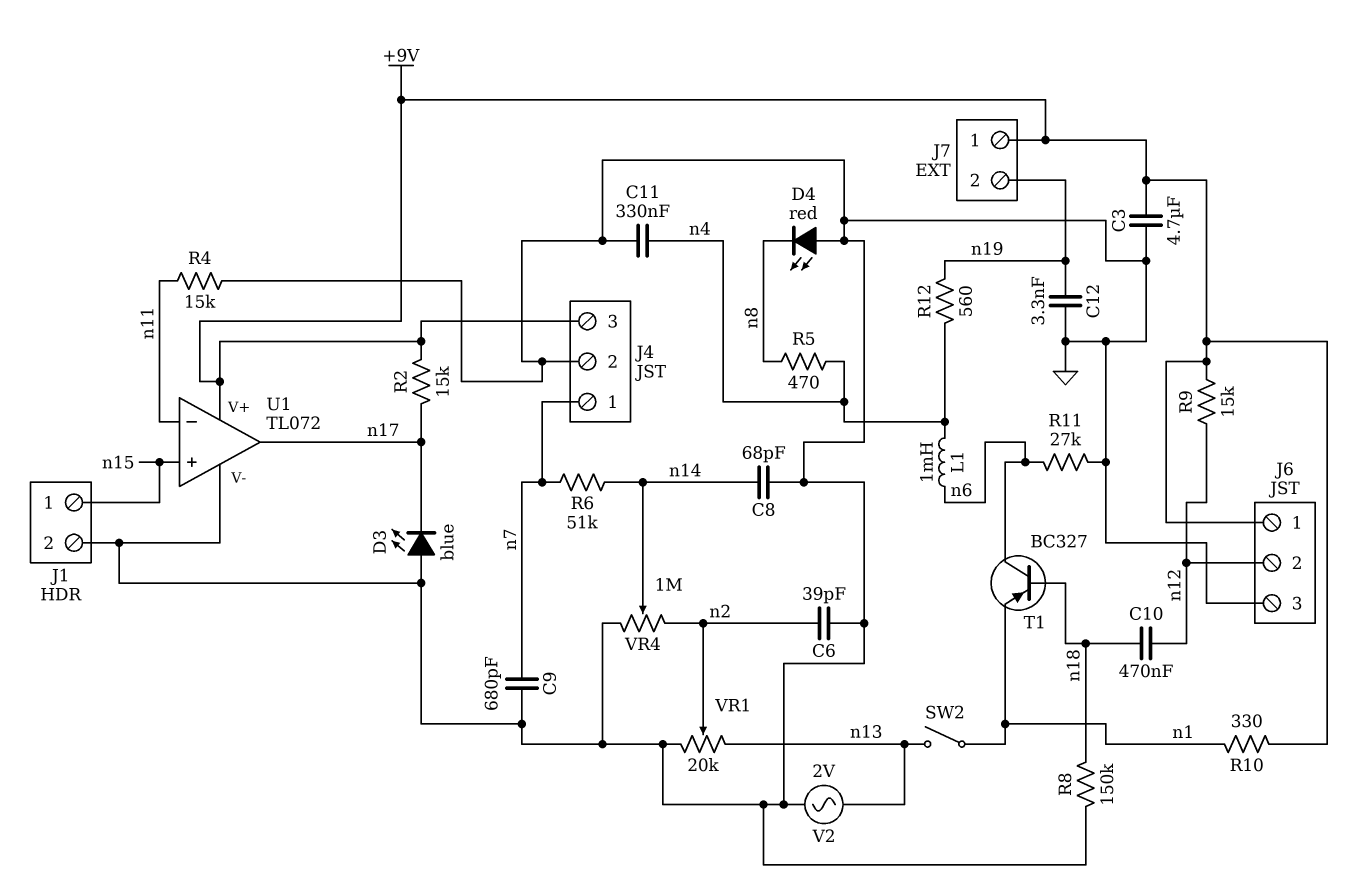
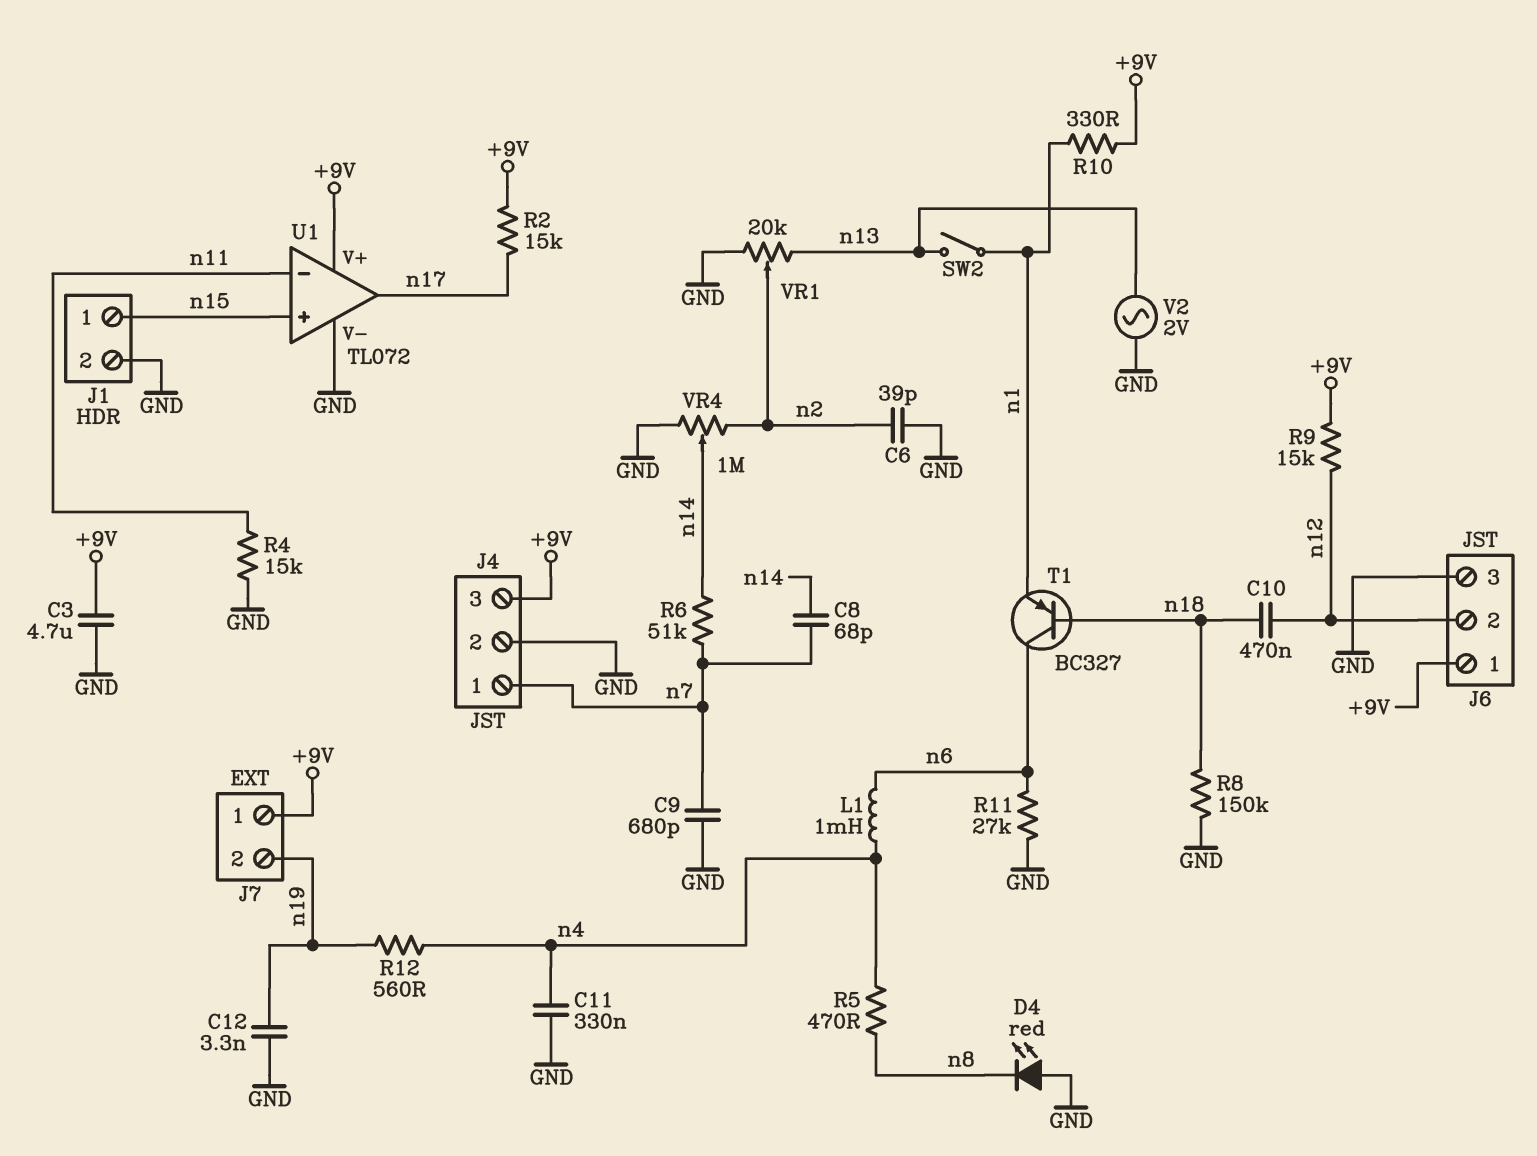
C8: 68pF (GND, n14) -> 68pF (n7, n14)
D3: LED blue (A GND, K n17) -> none

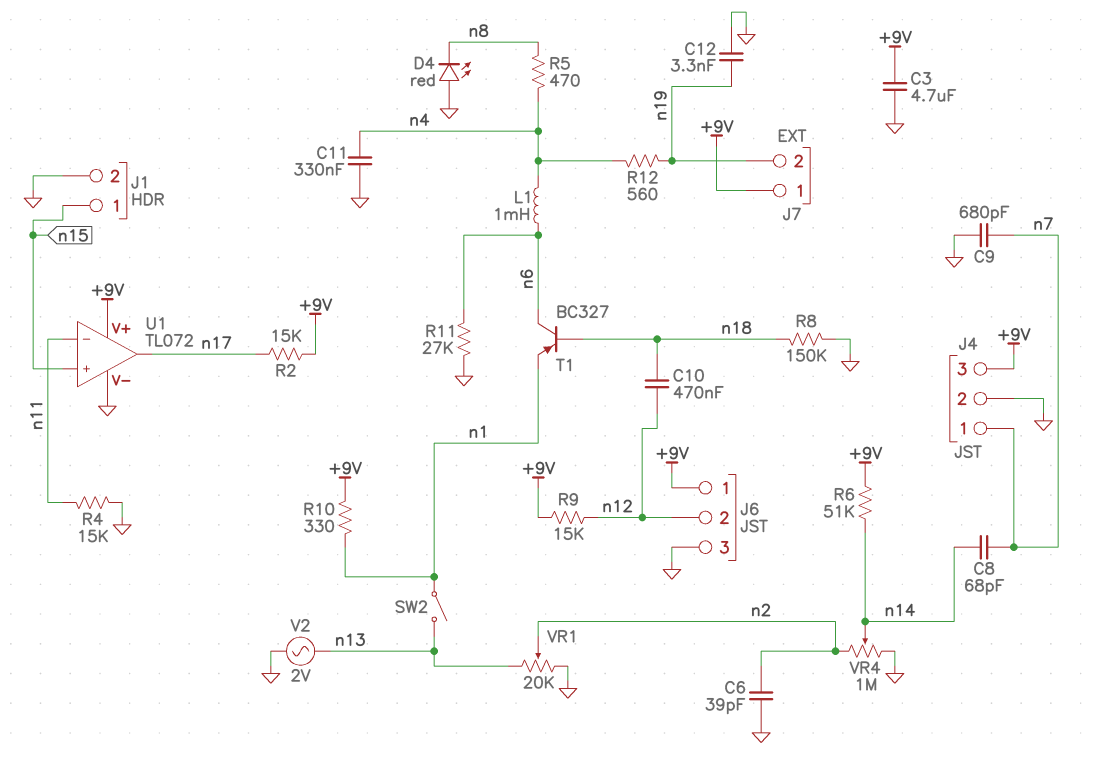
R6: 51k (n7, n14) -> 51k (+9V, n14)

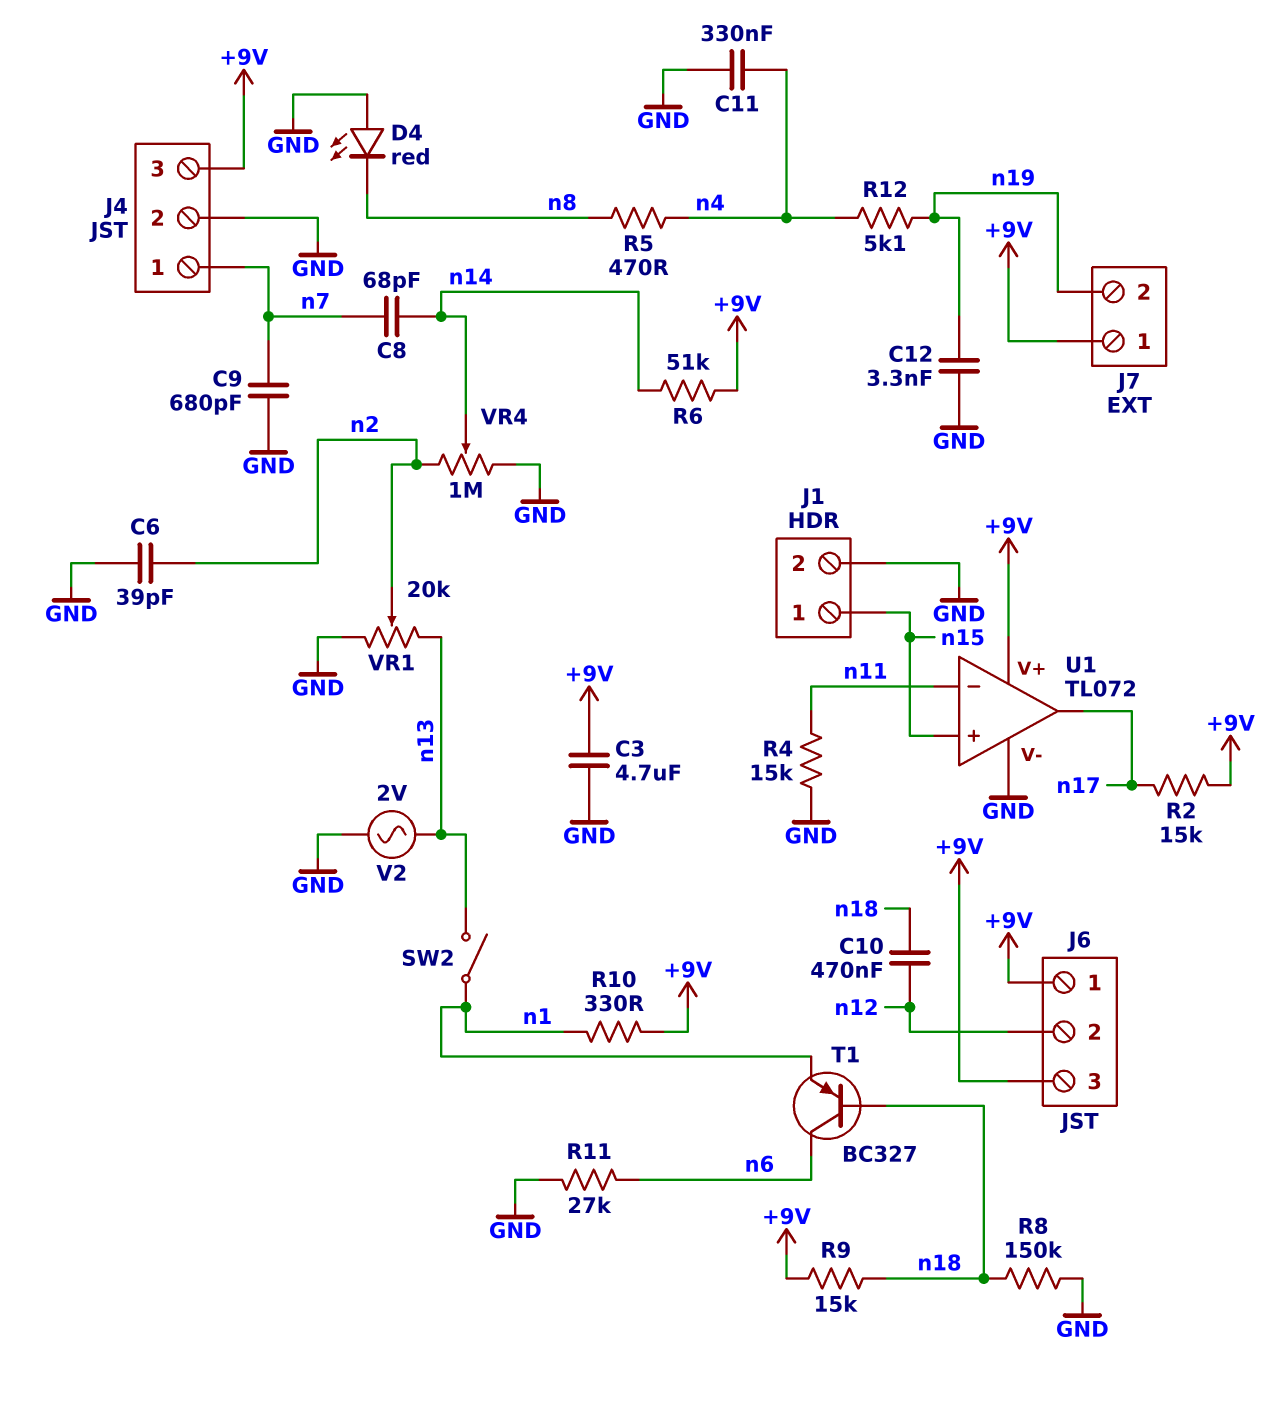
J6 pin 3: GND -> +9V
L1: 1mH (n4, n6) -> none
R9: 15k (+9V, n12) -> 15k (+9V, n18)
R12: 560 (n4, n19) -> 5.1k (n4, n19)

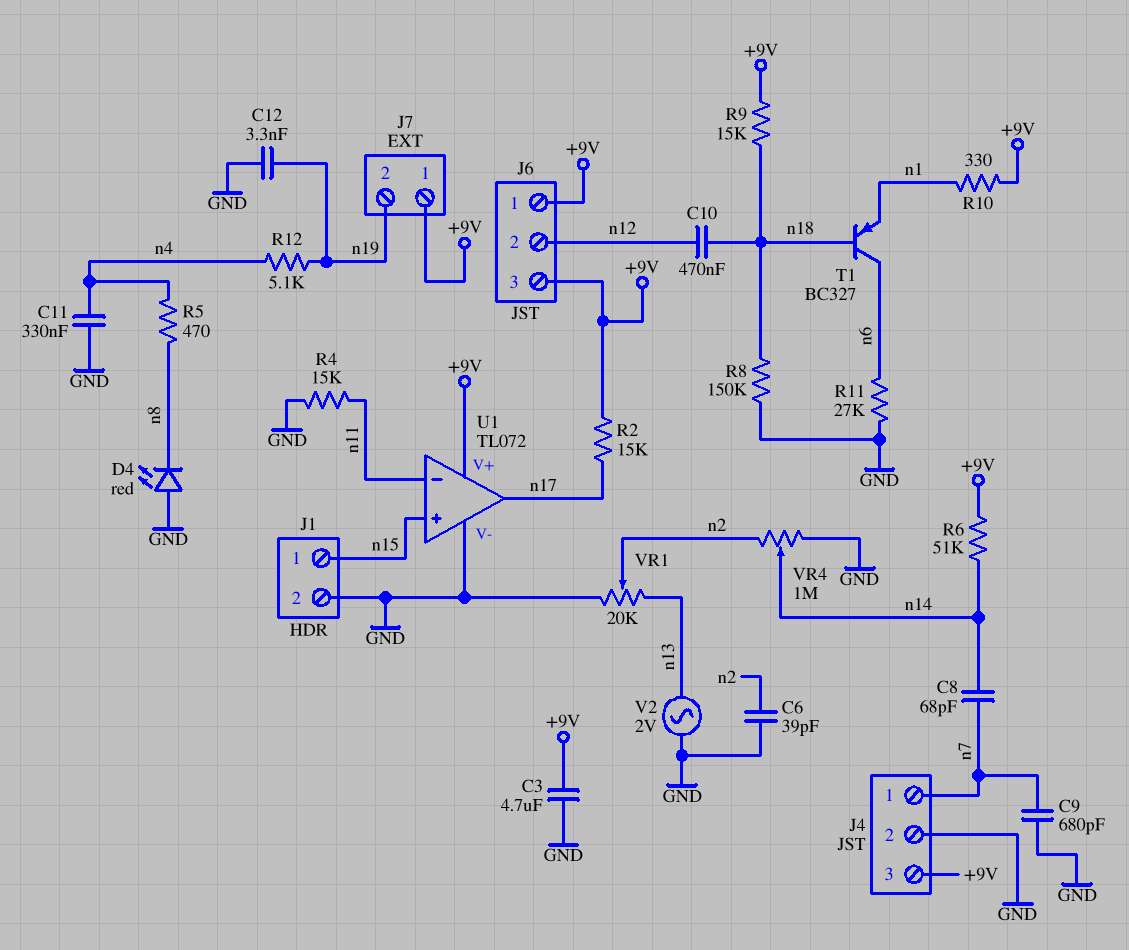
SW2: switch (n1, n13) -> none

